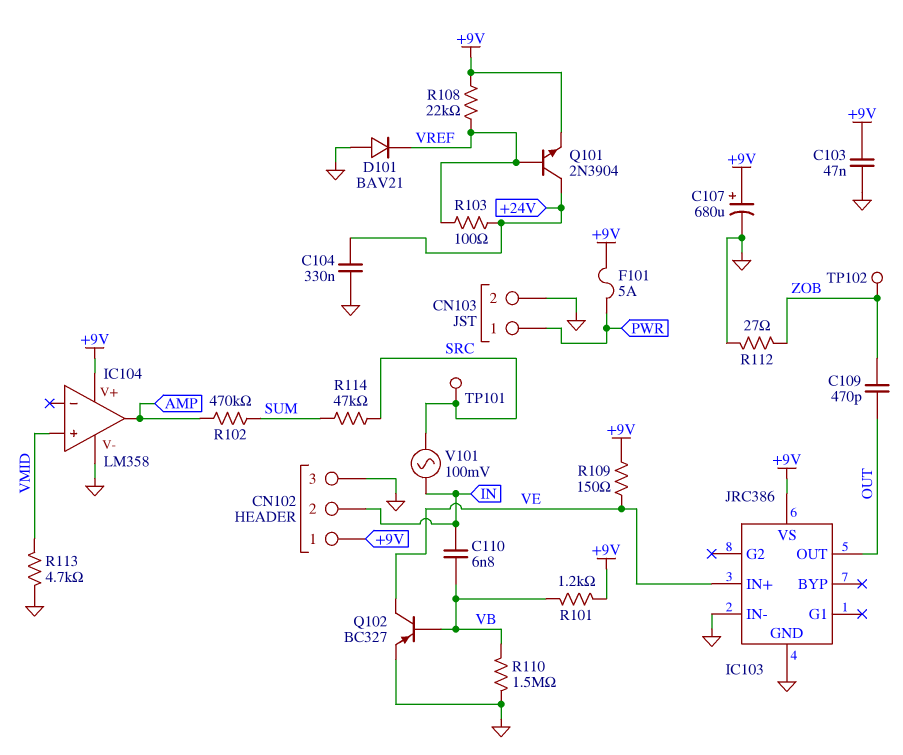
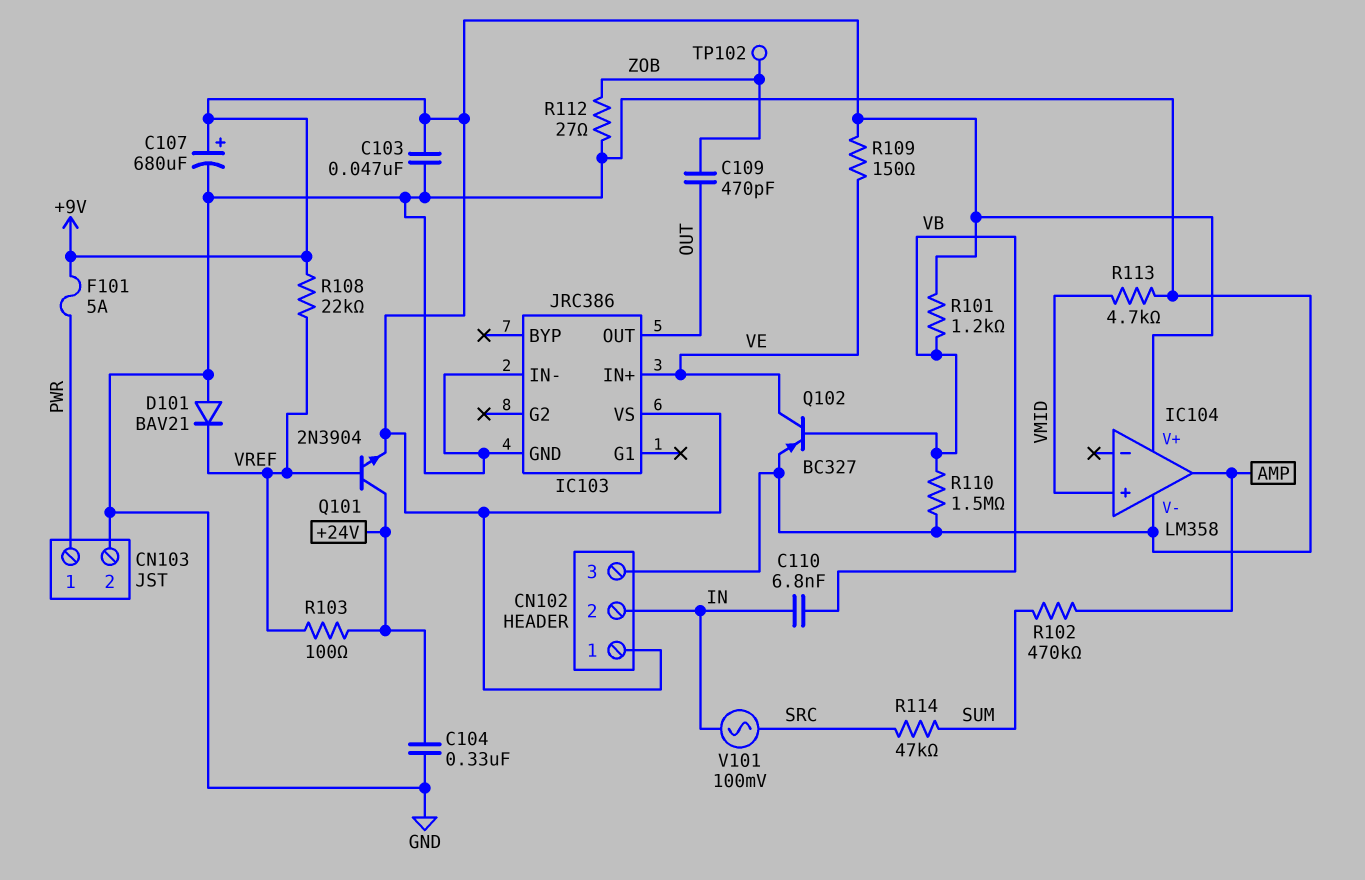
TP101: test point (SRC) -> none

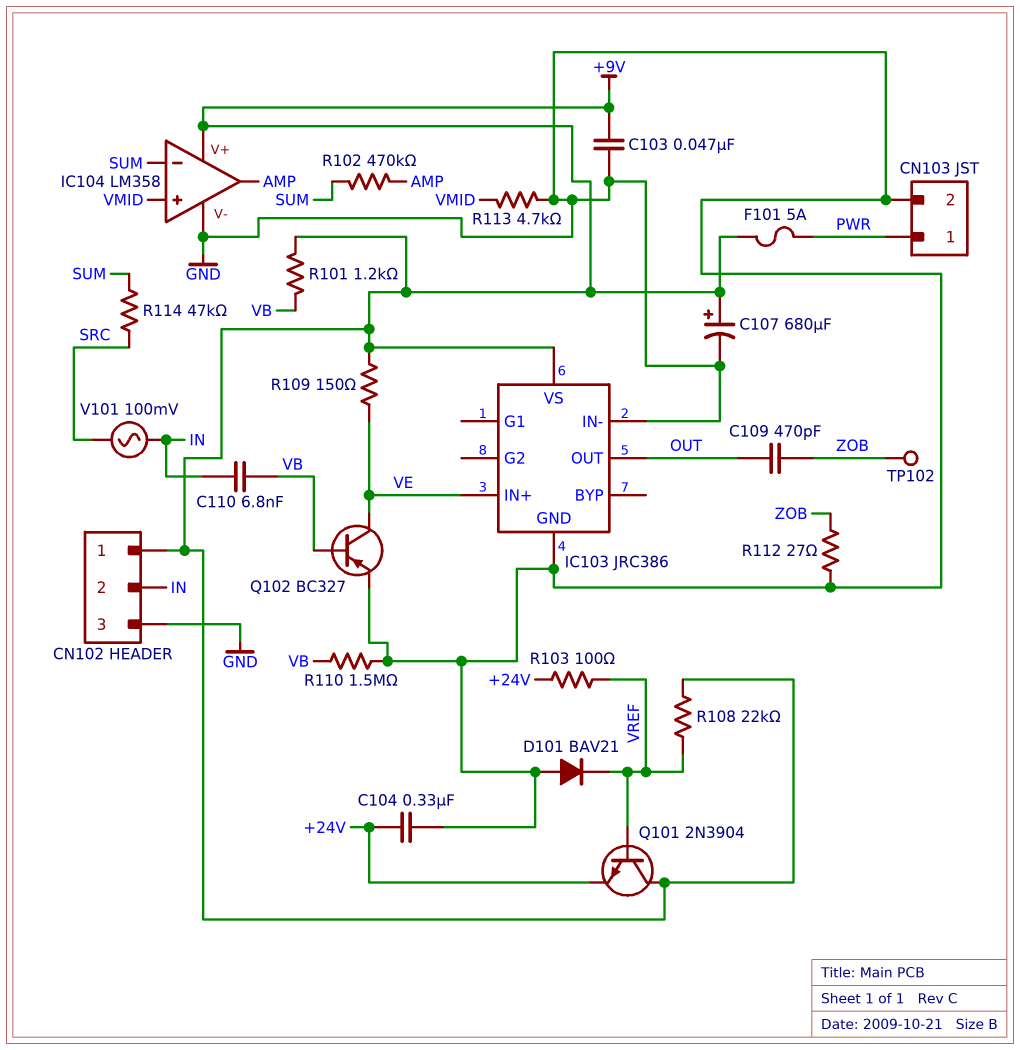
IC104 pin in-: none -> SUM
Q101: NPN 2N3904 (B VREF, C +24V, E +9V) -> NPN 2N3904 (B VREF, C +9V, E +24V)

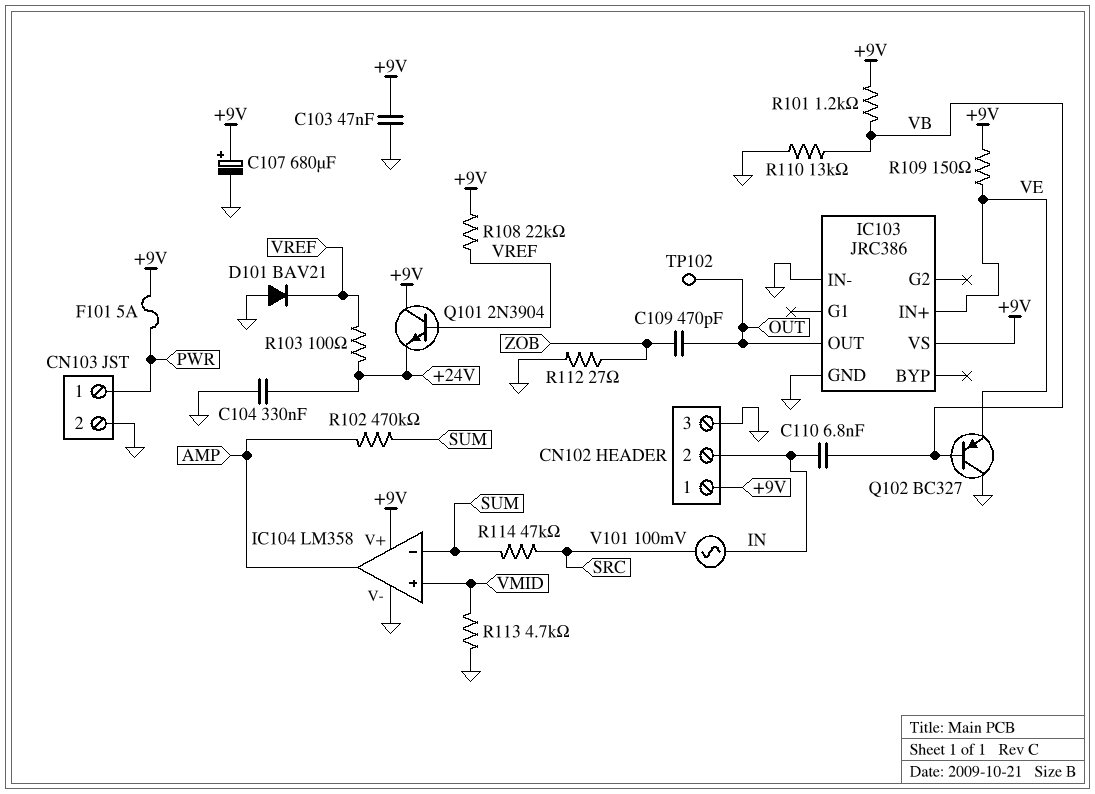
Q102: PNP BC327 (B VB, C VE, E GND) -> PNP BC327 (B VB, C GND, E VE)
R110: 1.5M (GND, VB) -> 13k (GND, VB)
TP102: test point (ZOB) -> test point (OUT)

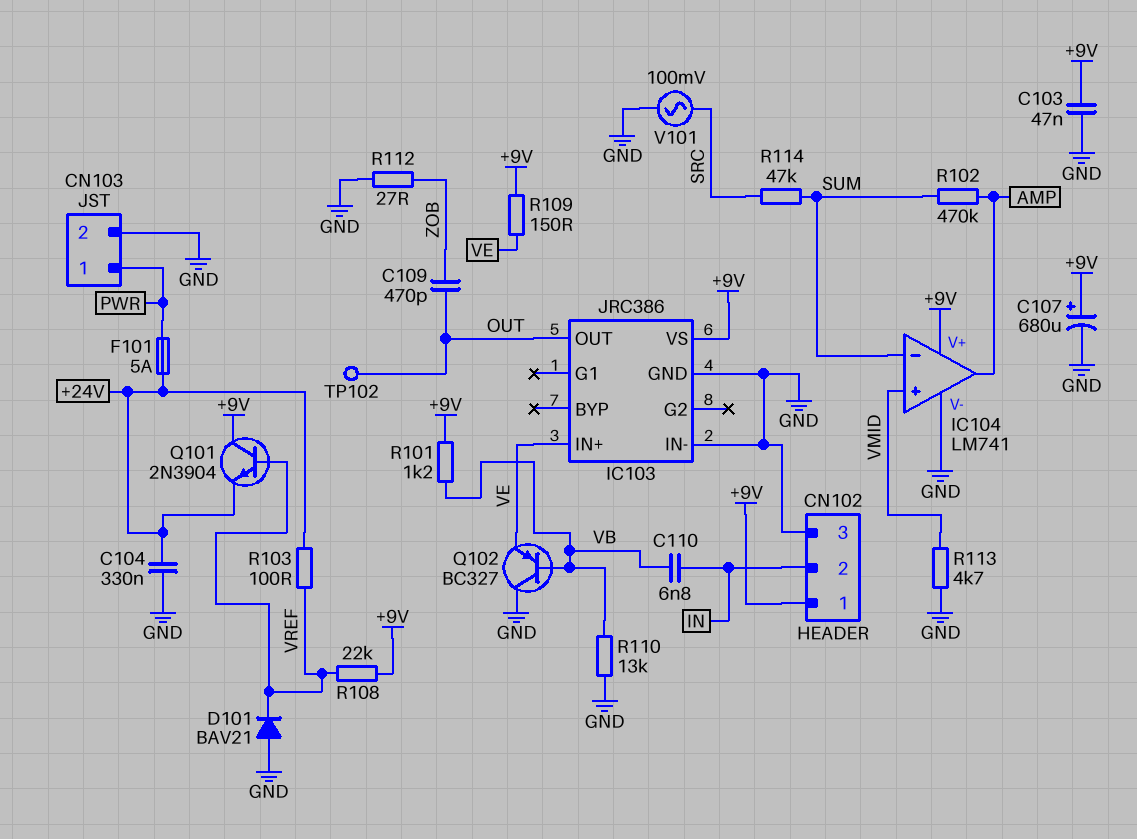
F101: 5A (+9V, PWR) -> 5A (+24V, PWR)
IC104: LM358 -> LM741
V101: AC 100mV (IN, SRC) -> AC 100mV (GND, SRC)

